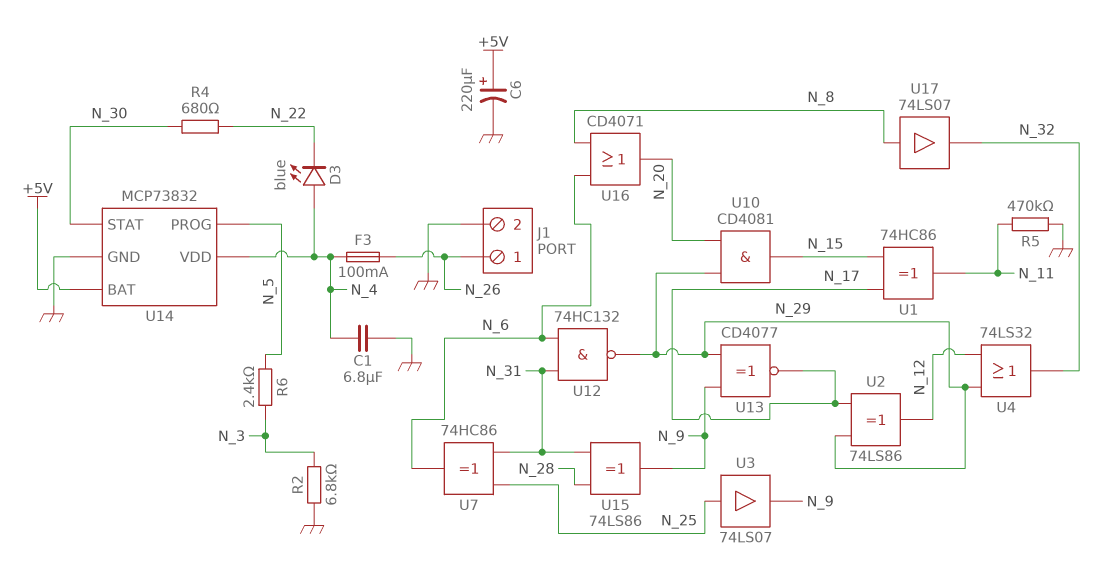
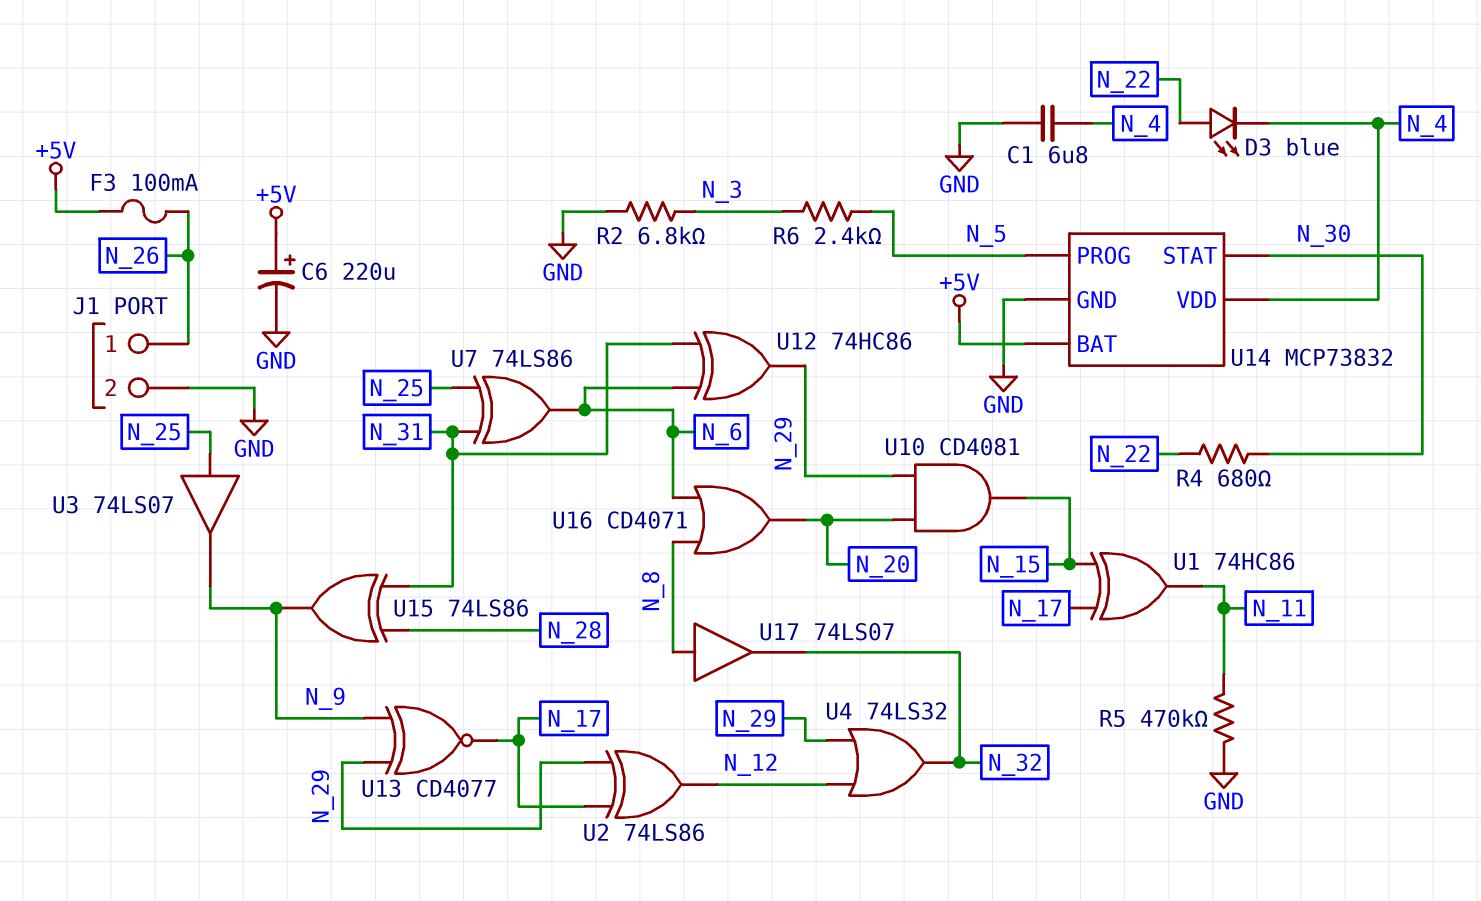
D3: LED blue (A N_4, K N_22) -> LED blue (A N_22, K N_4)
F3: 100mA (N_4, N_26) -> 100mA (+5V, N_26)
U7: XOR 74HC86 (in N_25, in N_31, out N_6) -> XOR 74LS86 (in N_25, in N_31, out N_6)
U12: NAND 74HC132 (in N_6, in N_31, out N_29) -> XOR 74HC86 (in N_6, in N_31, out N_29)

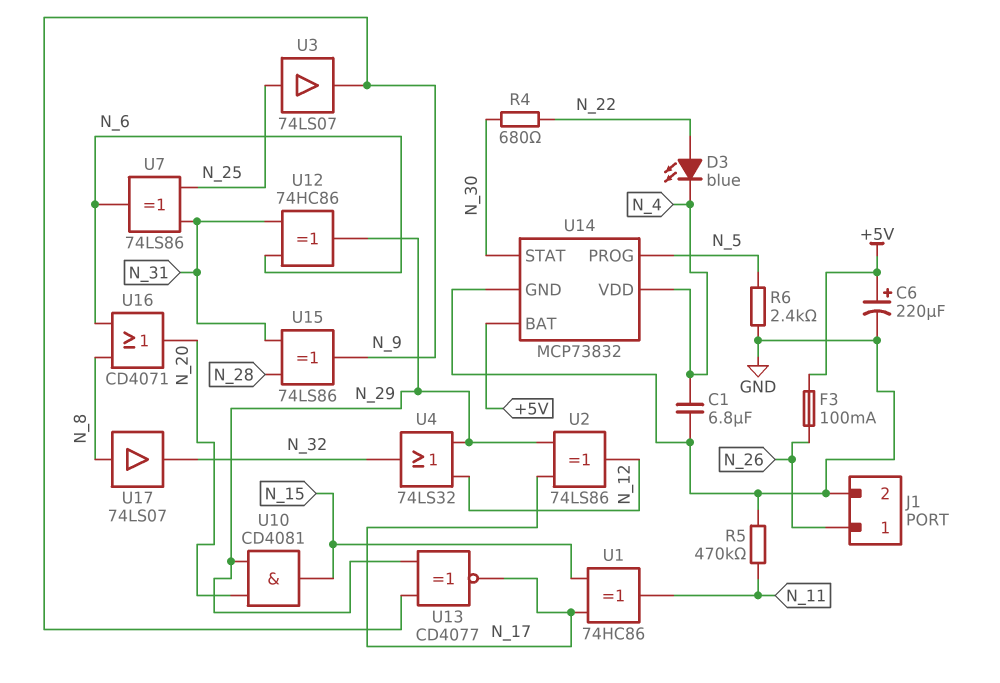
R2: 6.8k (GND, N_3) -> none
R6: 2.4k (N_3, N_5) -> 2.4k (GND, N_5)

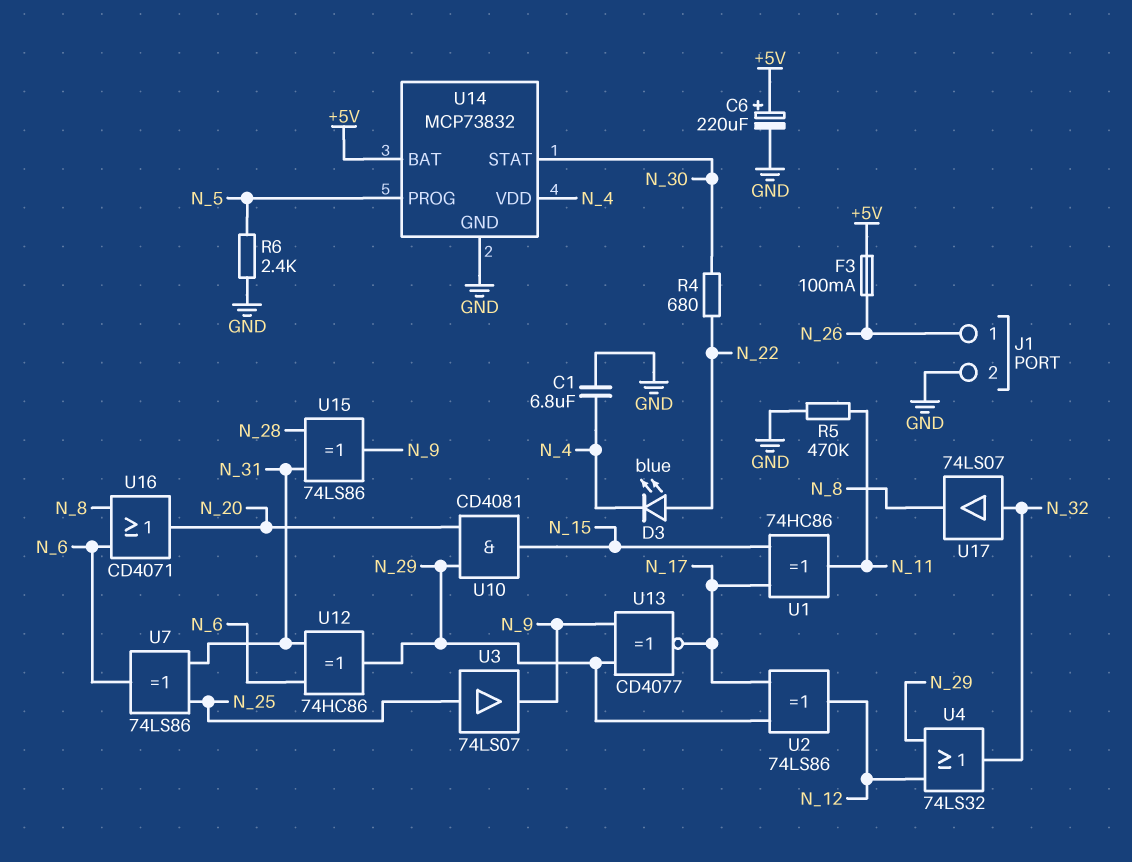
U17: buffer 74LS07 (in N_8, out N_32) -> buffer 74LS07 (in N_32, out N_8)

